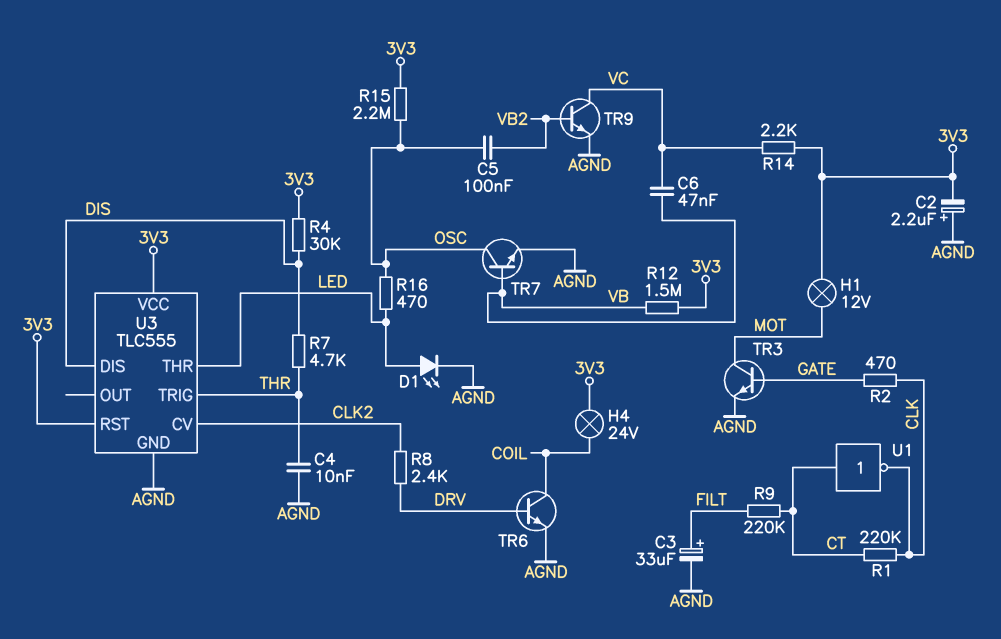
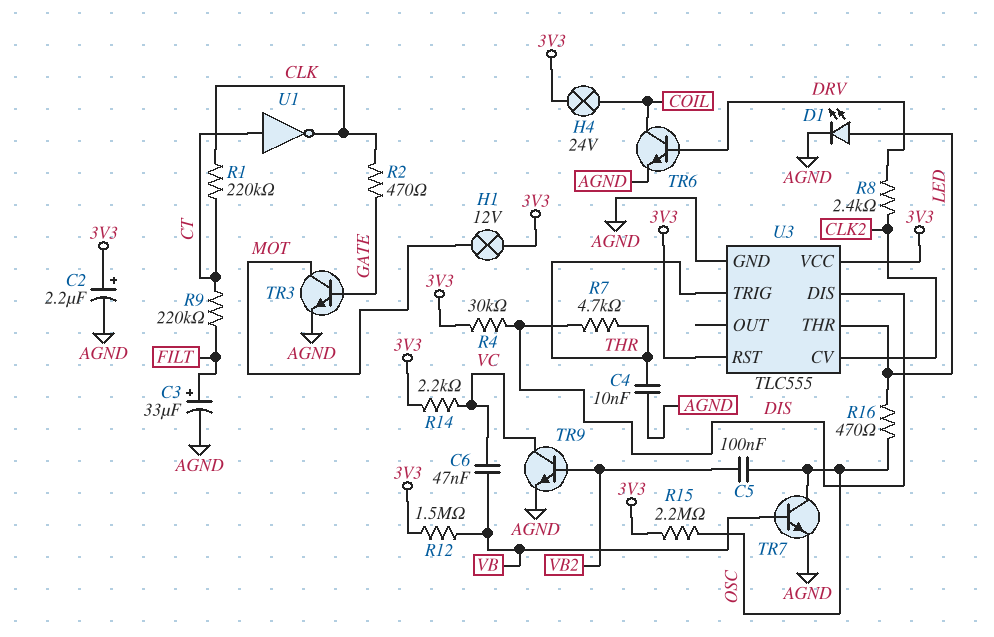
C2: 2.2uF (plus AGND, minus 3V3) -> 2.2uF (plus 3V3, minus AGND)

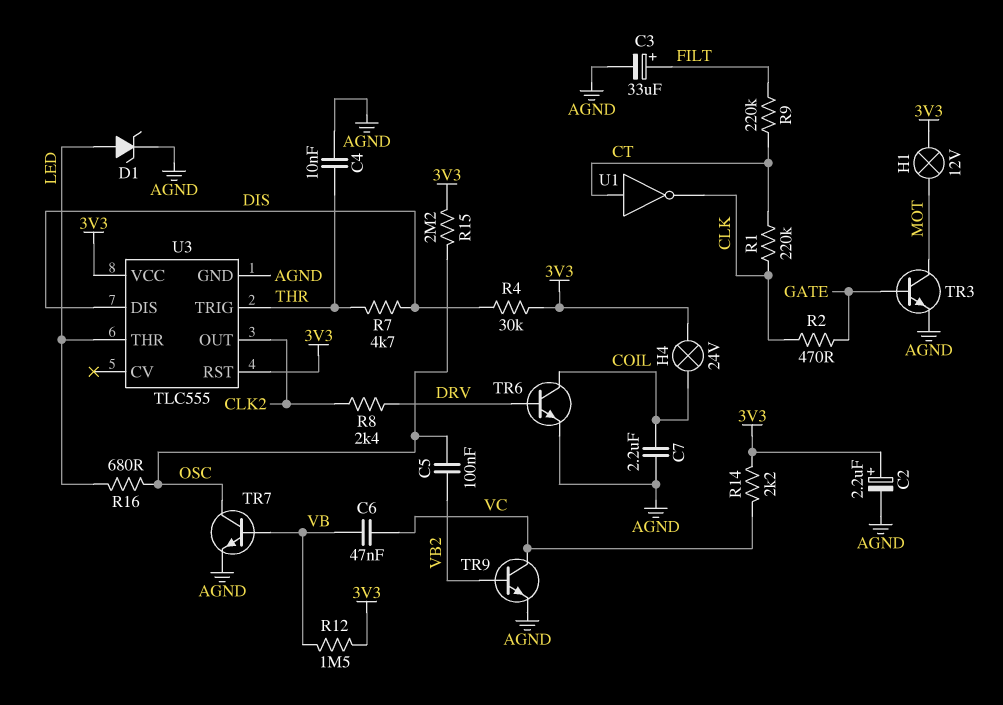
C7: none -> 2.2uF (AGND, COIL)
D1: LED (A LED, K AGND) -> zener (A LED, K AGND)
R16: 470 (LED, OSC) -> 680 (LED, OSC)
U3 pin CV: CLK2 -> none
U3 pin OUT: none -> CLK2

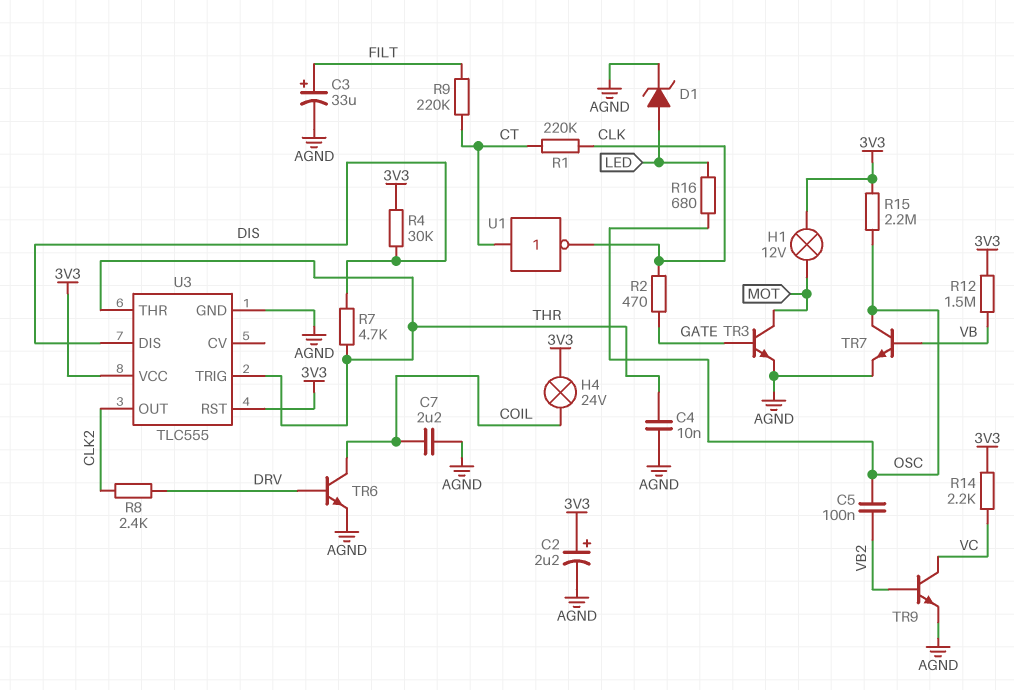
C6: 47nF (VB, VC) -> none
U3 pin THR: LED -> THR

